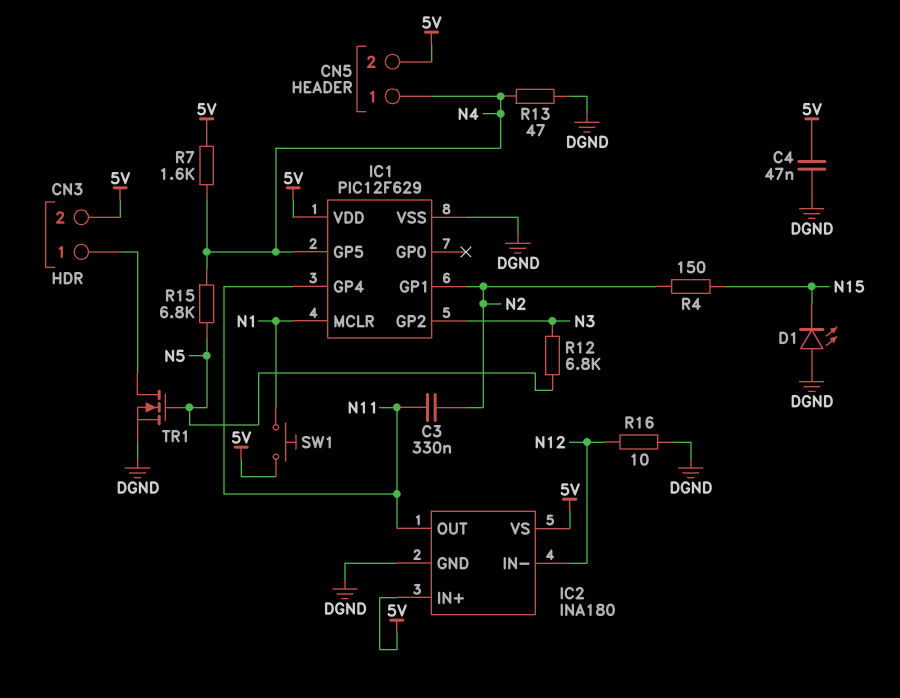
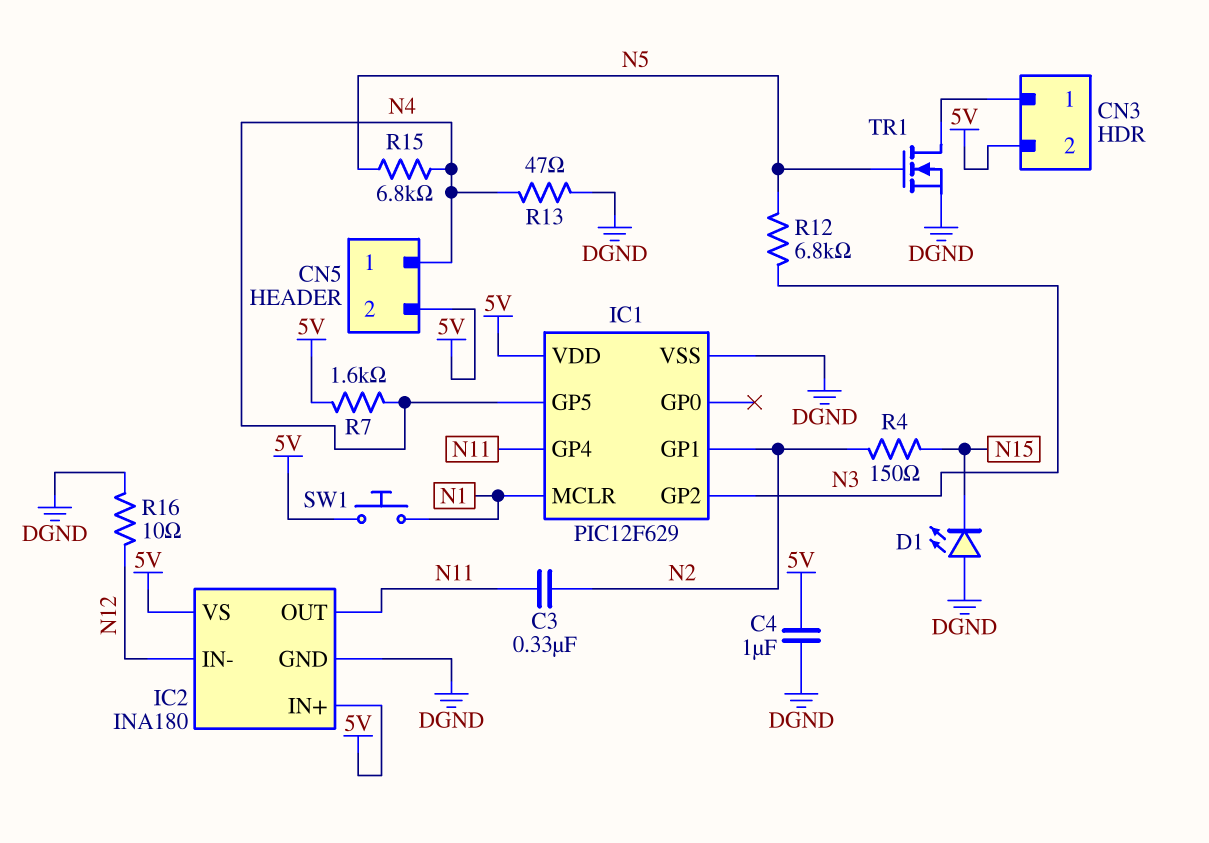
C4: 47nF (5V, DGND) -> 1uF (5V, DGND)

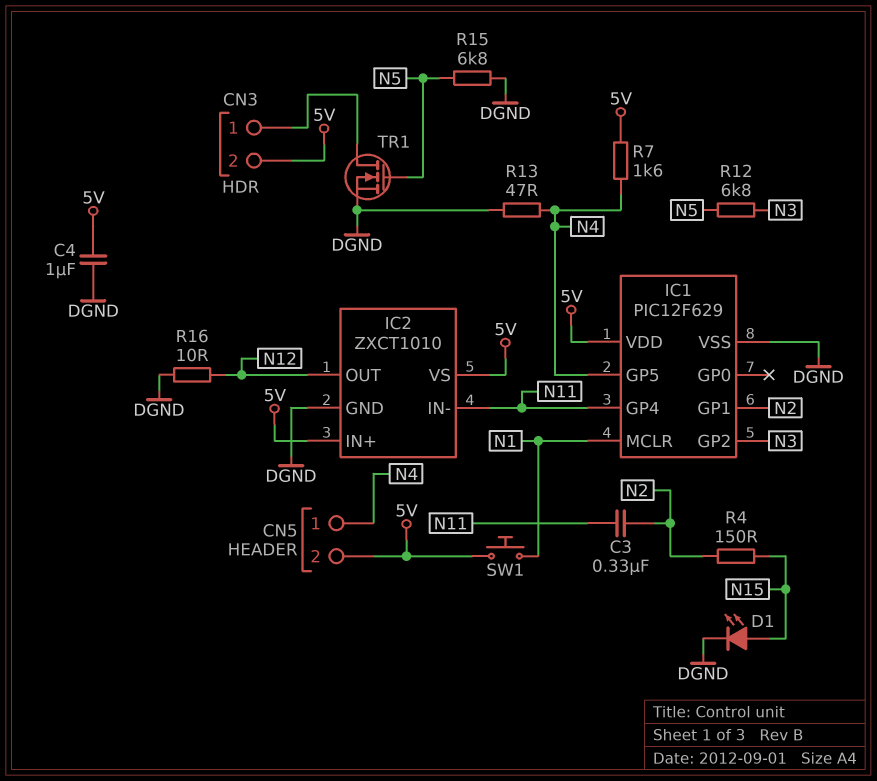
D1: LED (A DGND, K N15) -> LED (A N15, K DGND)
IC2: INA180 -> ZXCT1010
IC2 pin IN-: N12 -> N11
IC2 pin OUT: N11 -> N12
R15: 6.8k (N4, N5) -> 6.8k (DGND, N5)

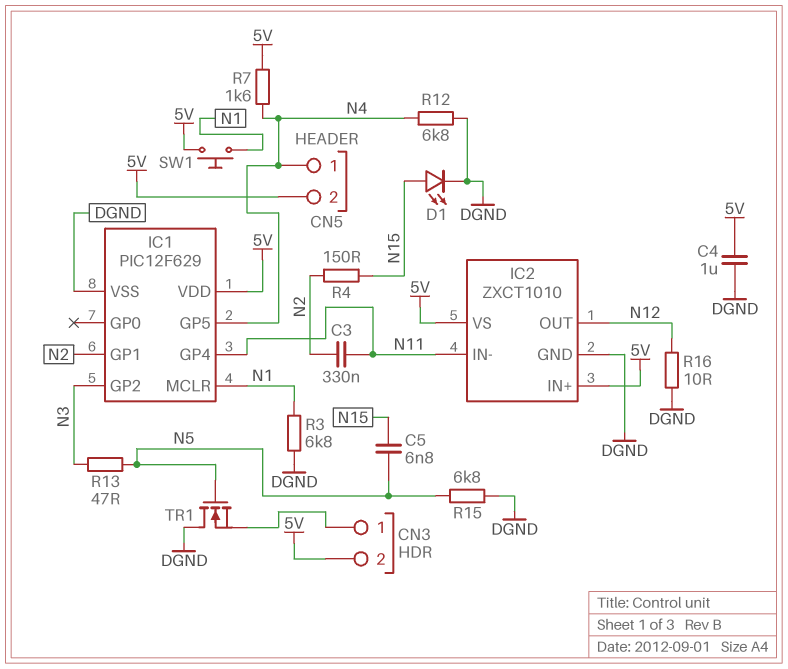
C5: none -> 6.8nF (N5, N15)
R3: none -> 6.8k (DGND, N1)
R12: 6.8k (N3, N5) -> 6.8k (DGND, N4)
R13: 47 (DGND, N4) -> 47 (N3, N5)
TR1: NMOS (G N5, D CN3/1, S DGND) -> NMOS (G N5, D DGND, S CN3/1)

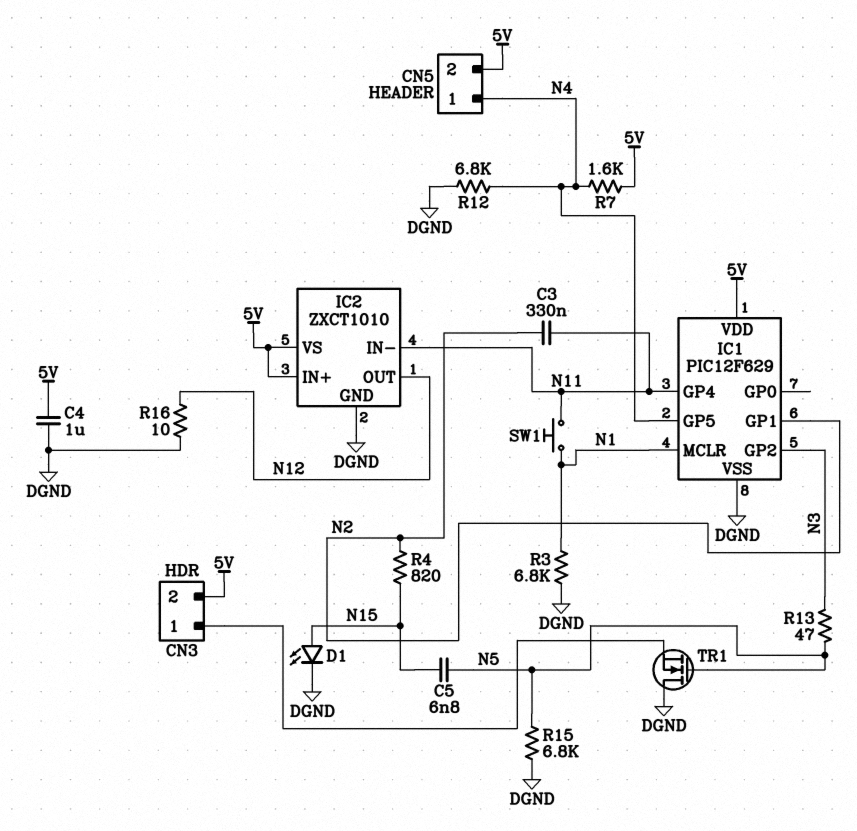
R4: 150 (N2, N15) -> 820 (N2, N15)
SW1: button (5V, N1) -> button (N1, N11)

